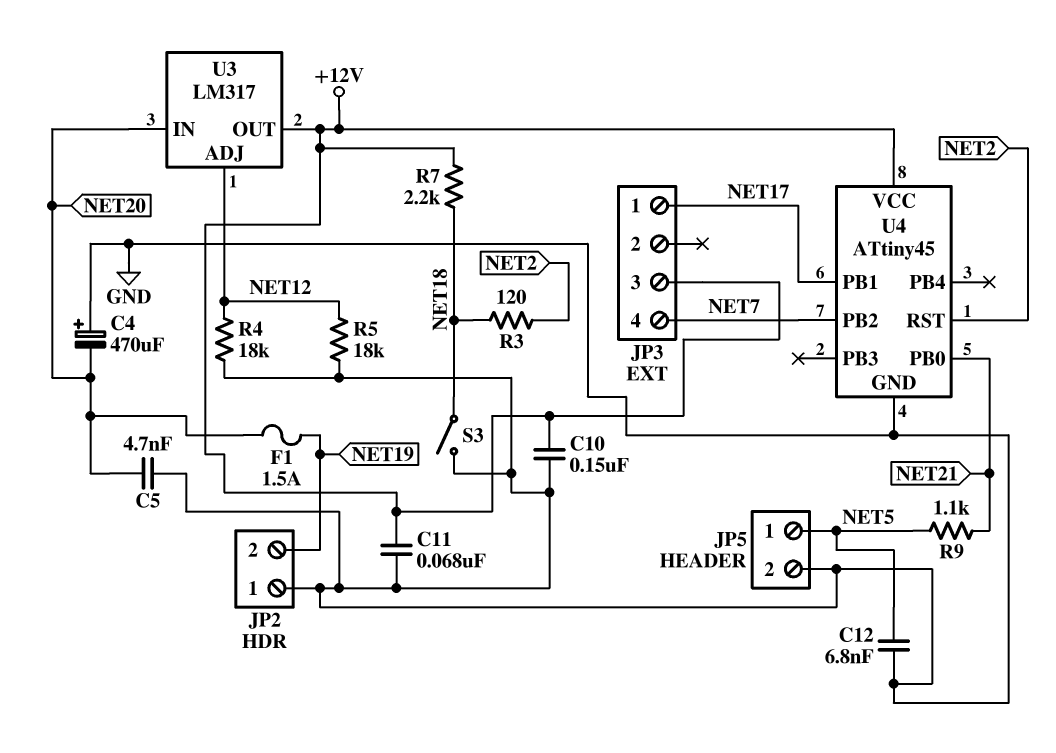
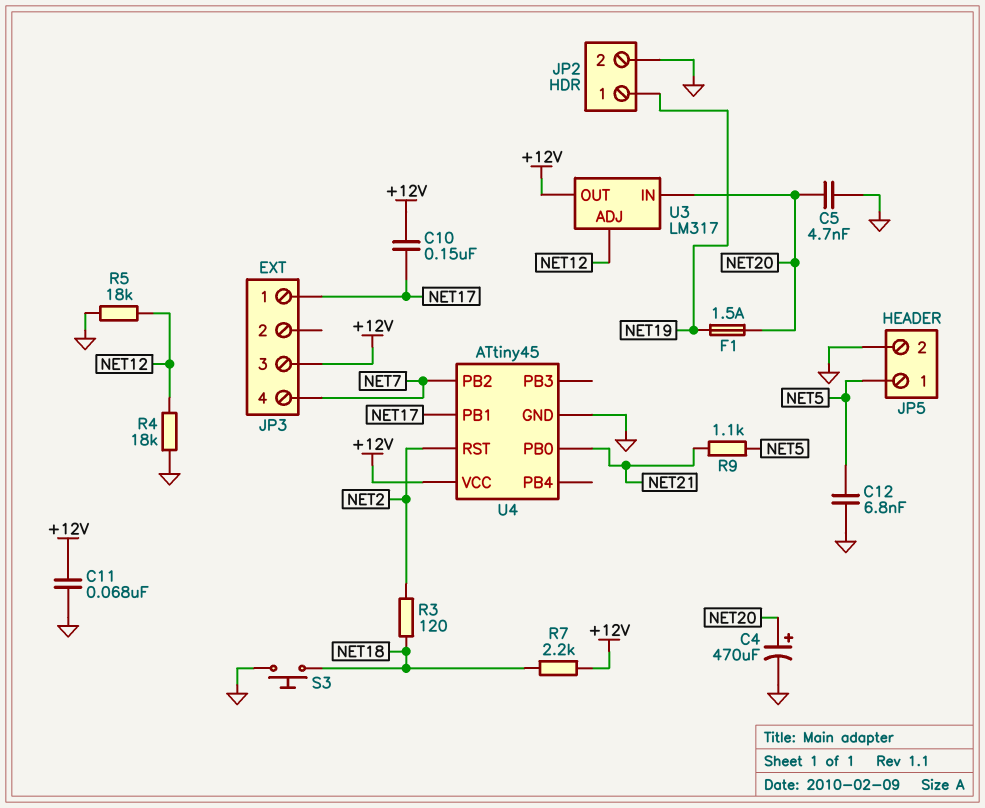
C4: 470uF (plus GND, minus NET20) -> 470uF (plus NET20, minus GND)
C10: 150nF (+12V, GND) -> 150nF (+12V, NET17)
JP2 pin 1: GND -> NET19
JP2 pin 2: NET19 -> GND
S3: switch (GND, NET18) -> button (GND, NET18)

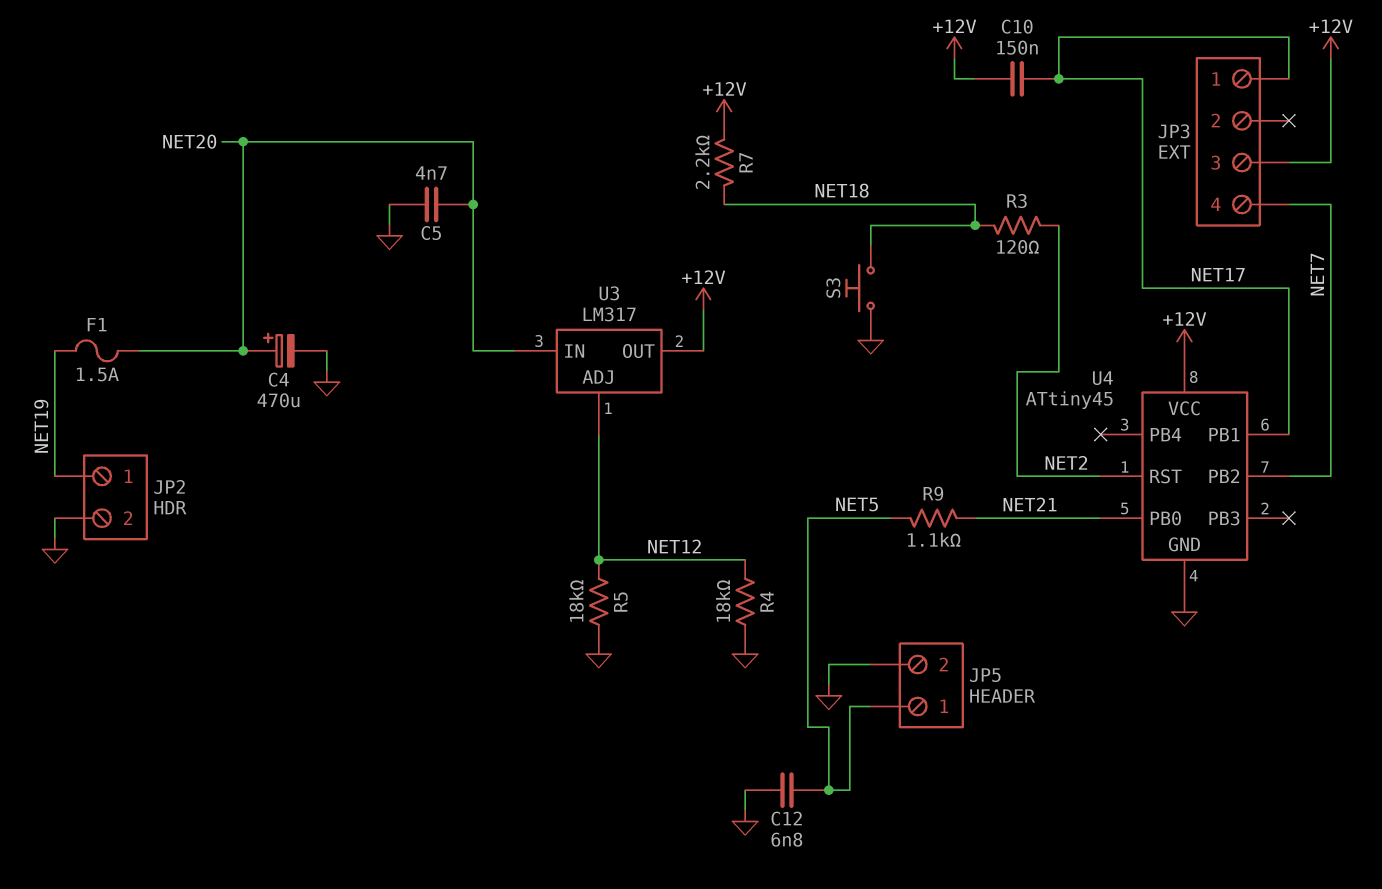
C11: 68nF (+12V, GND) -> none

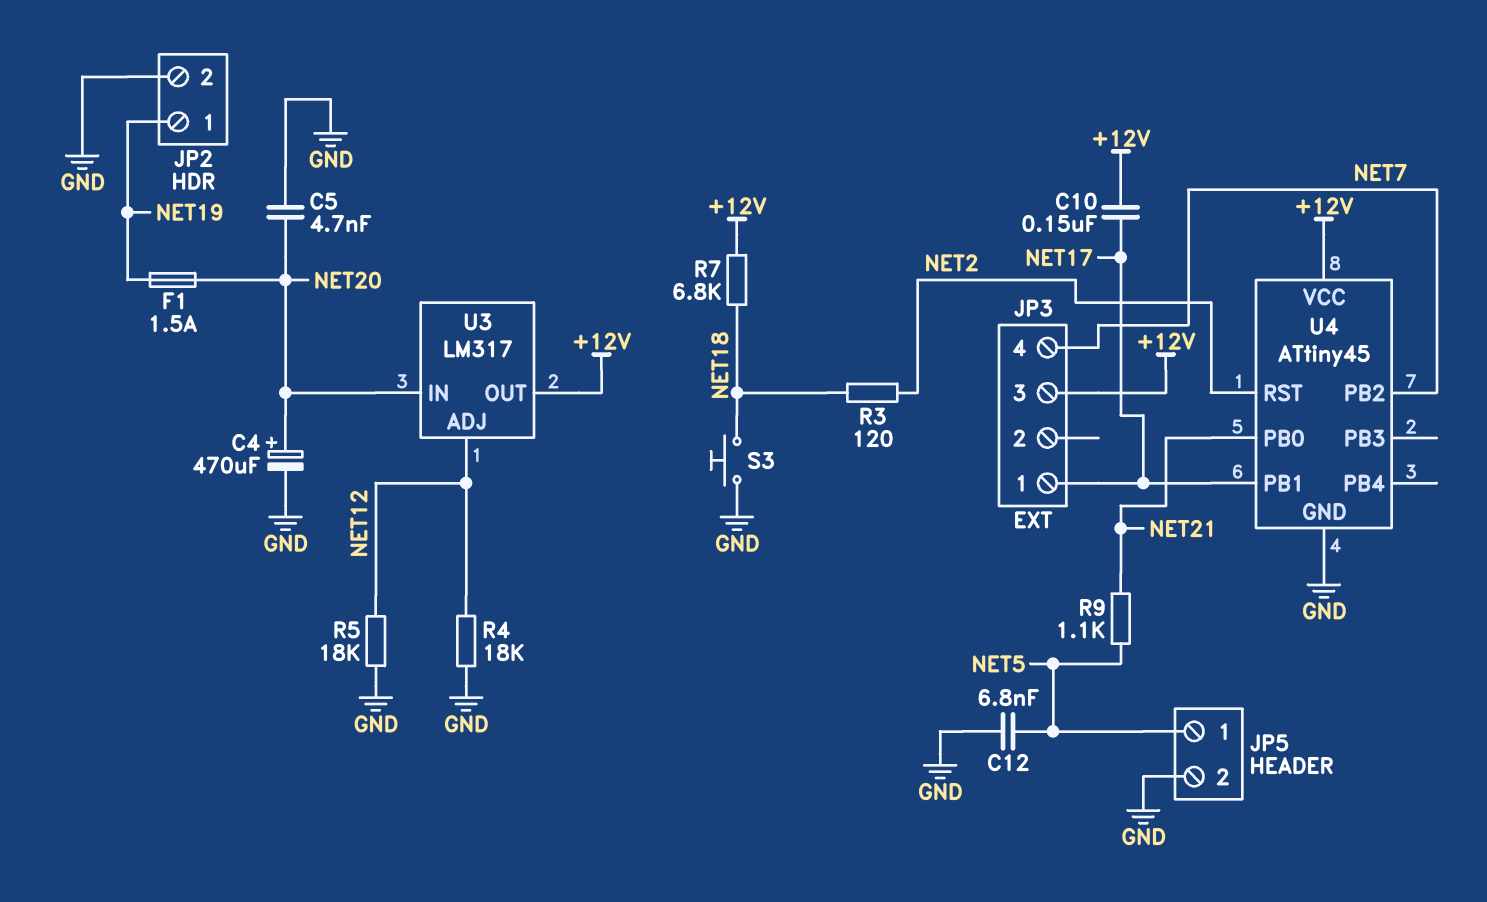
R7: 2.2k (+12V, NET18) -> 6.8k (+12V, NET18)

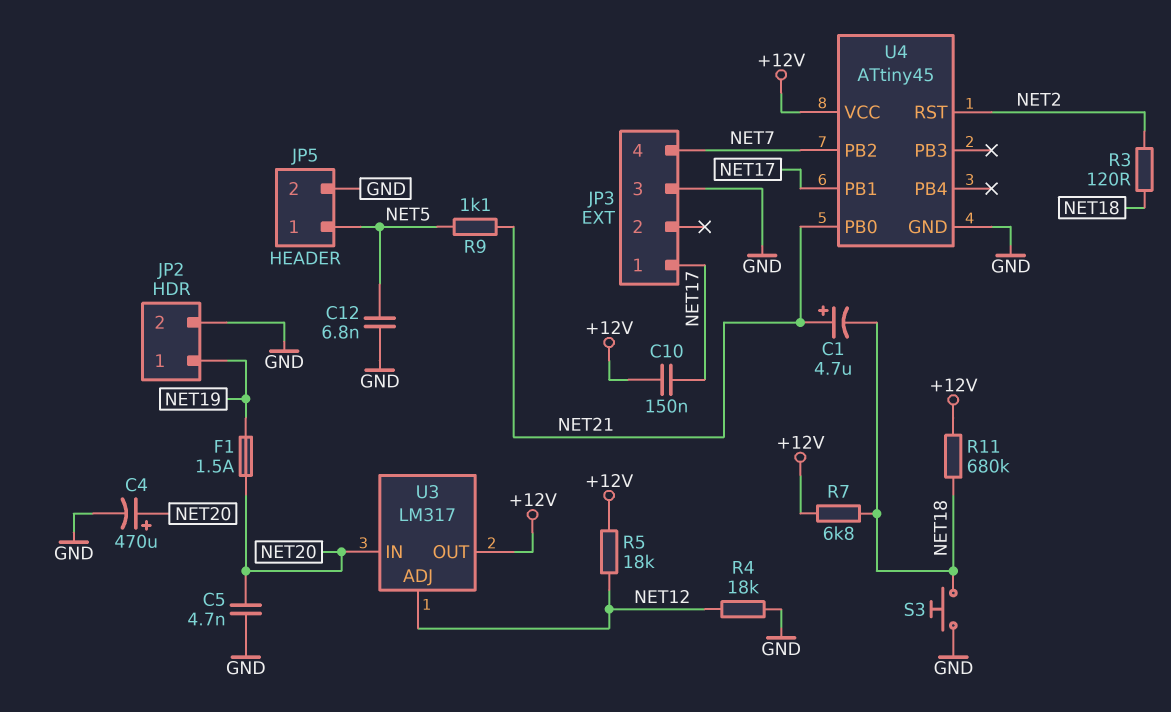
C1: none -> 4.7uF (plus NET21, minus NET18)
JP3 pin 3: +12V -> GND
R5: 18k (GND, NET12) -> 18k (+12V, NET12)
R11: none -> 680k (+12V, NET18)

